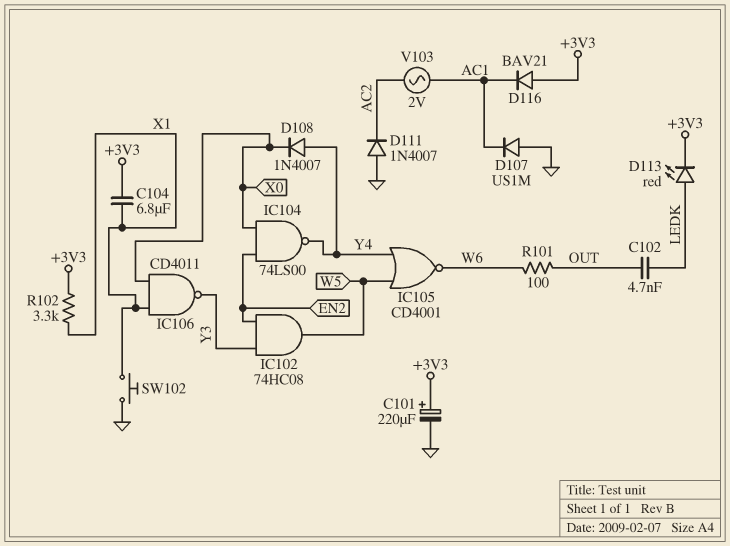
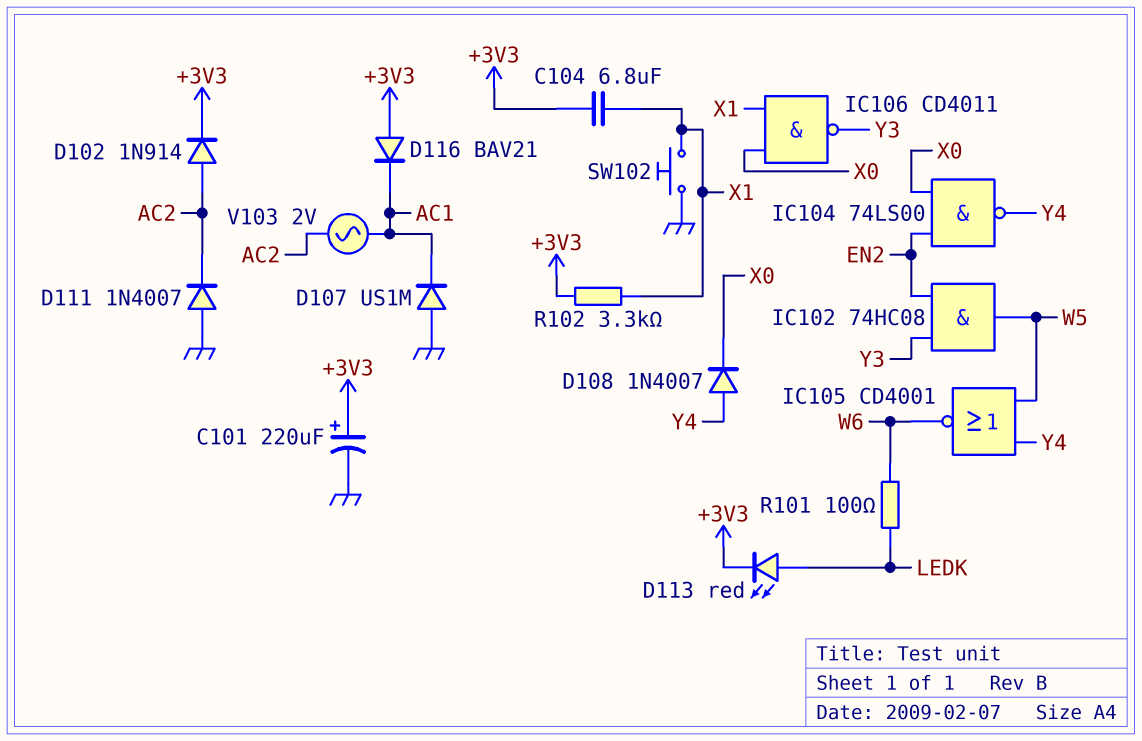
C102: 4.7nF (LEDK, OUT) -> none
D102: none -> diode 1N914 (A AC2, K +3V3)
R101: 100 (OUT, W6) -> 100 (LEDK, W6)

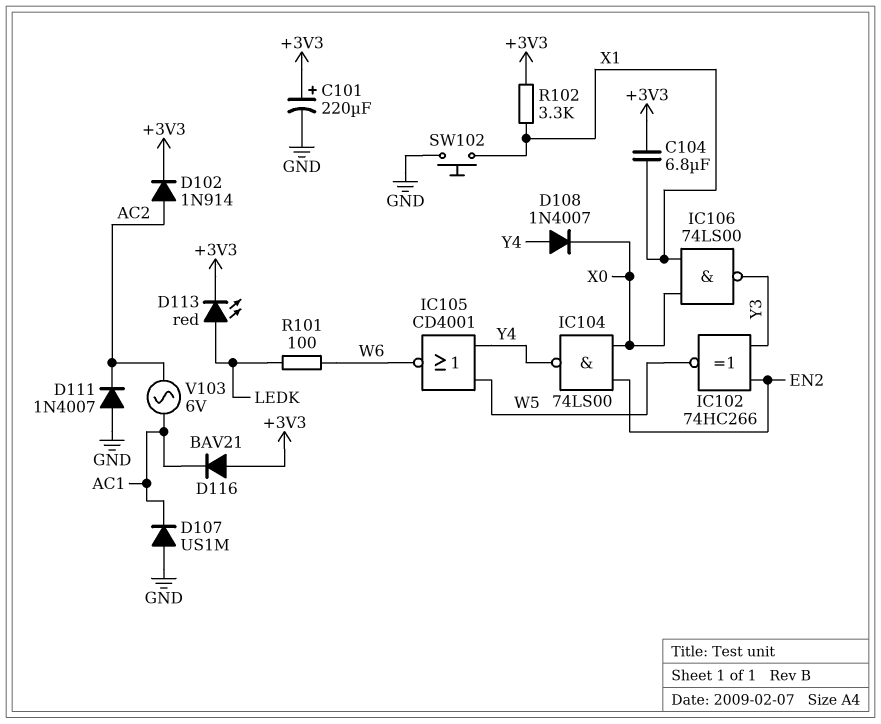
IC102: AND 74HC08 (in EN2, in Y3, out W5) -> XNOR 74HC266 (in EN2, in Y3, out W5)
IC106: NAND CD4011 (in X0, in X1, out Y3) -> NAND 74LS00 (in X0, in X1, out Y3)
V103: AC 2V (AC1, AC2) -> AC 6V (AC1, AC2)

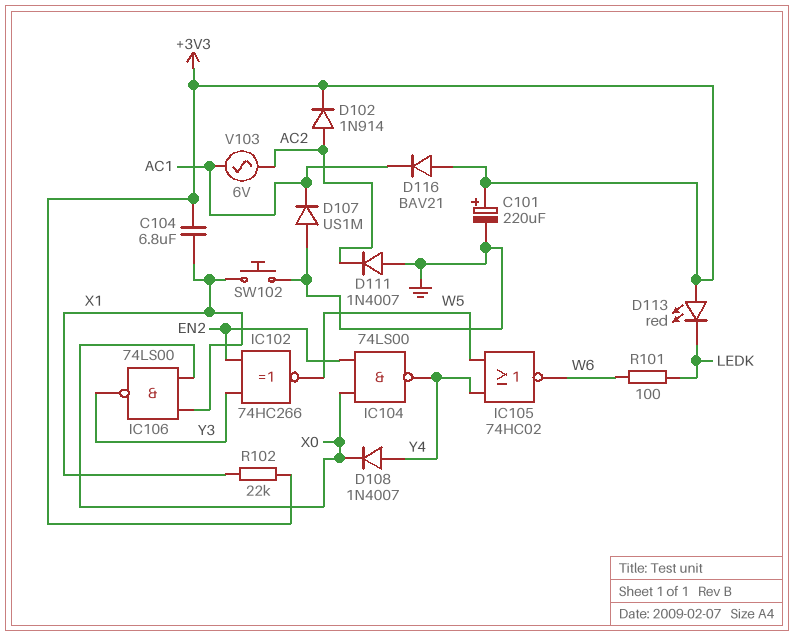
D113: LED red (A LEDK, K +3V3) -> LED red (A +3V3, K LEDK)
IC105: NOR CD4001 (in W5, in Y4, out W6) -> NOR 74HC02 (in W5, in Y4, out W6)
R102: 3.3k (+3V3, X1) -> 22k (+3V3, X1)

